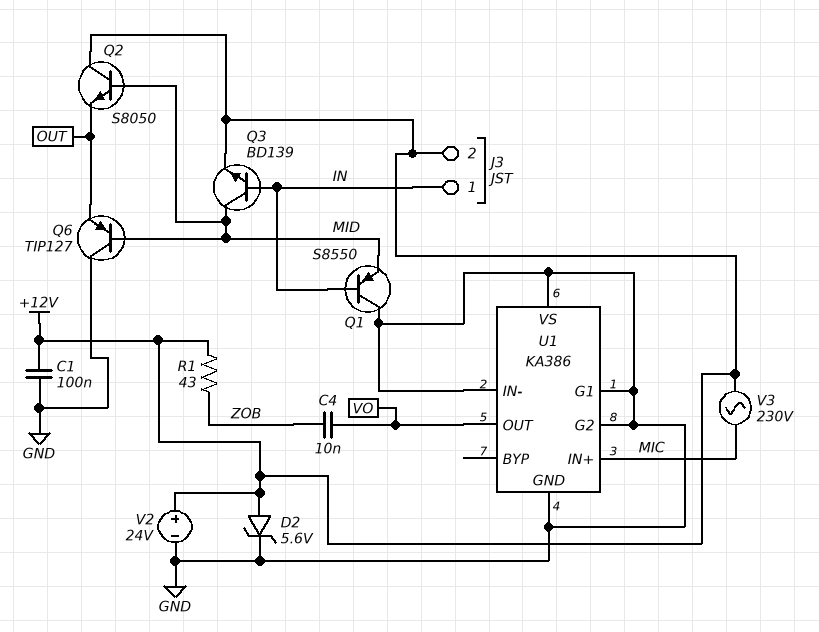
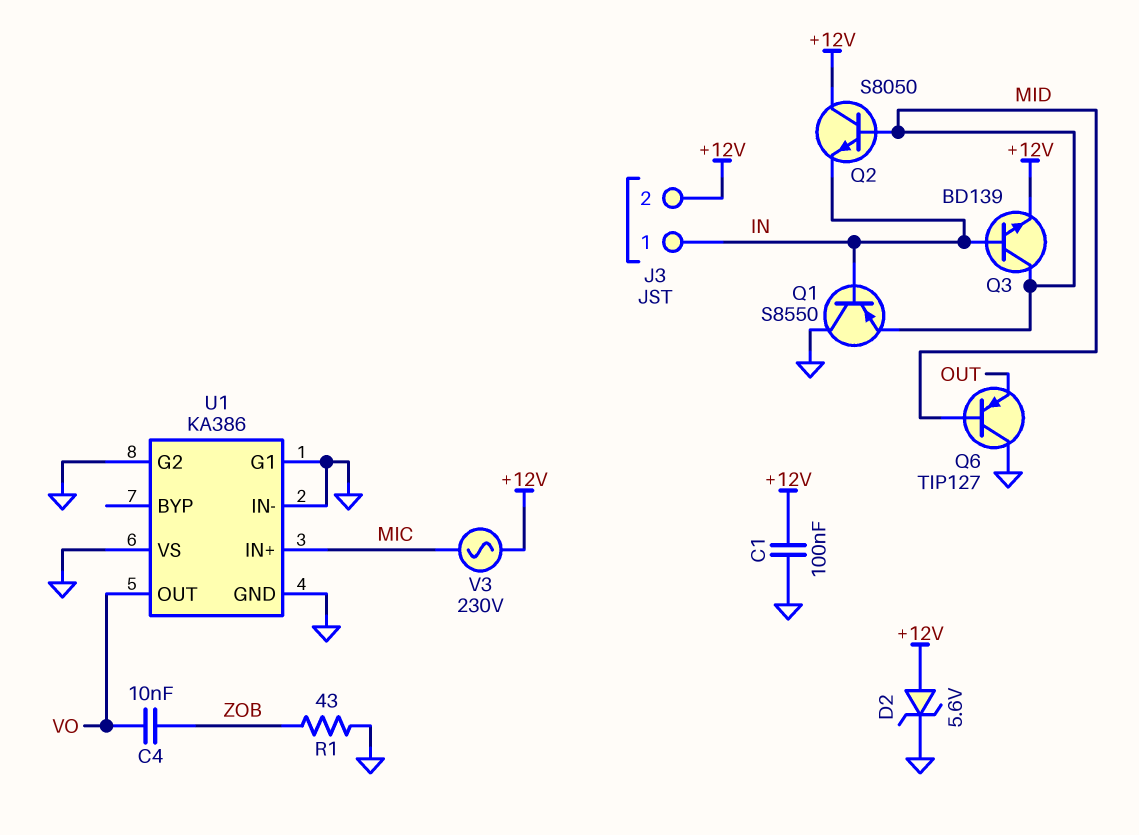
Q2: NPN S8050 (B MID, C +12V, E OUT) -> NPN S8050 (B MID, C +12V, E IN)
R1: 43 (+12V, ZOB) -> 43 (GND, ZOB)
V2: 24V (plus +12V, minus GND) -> none

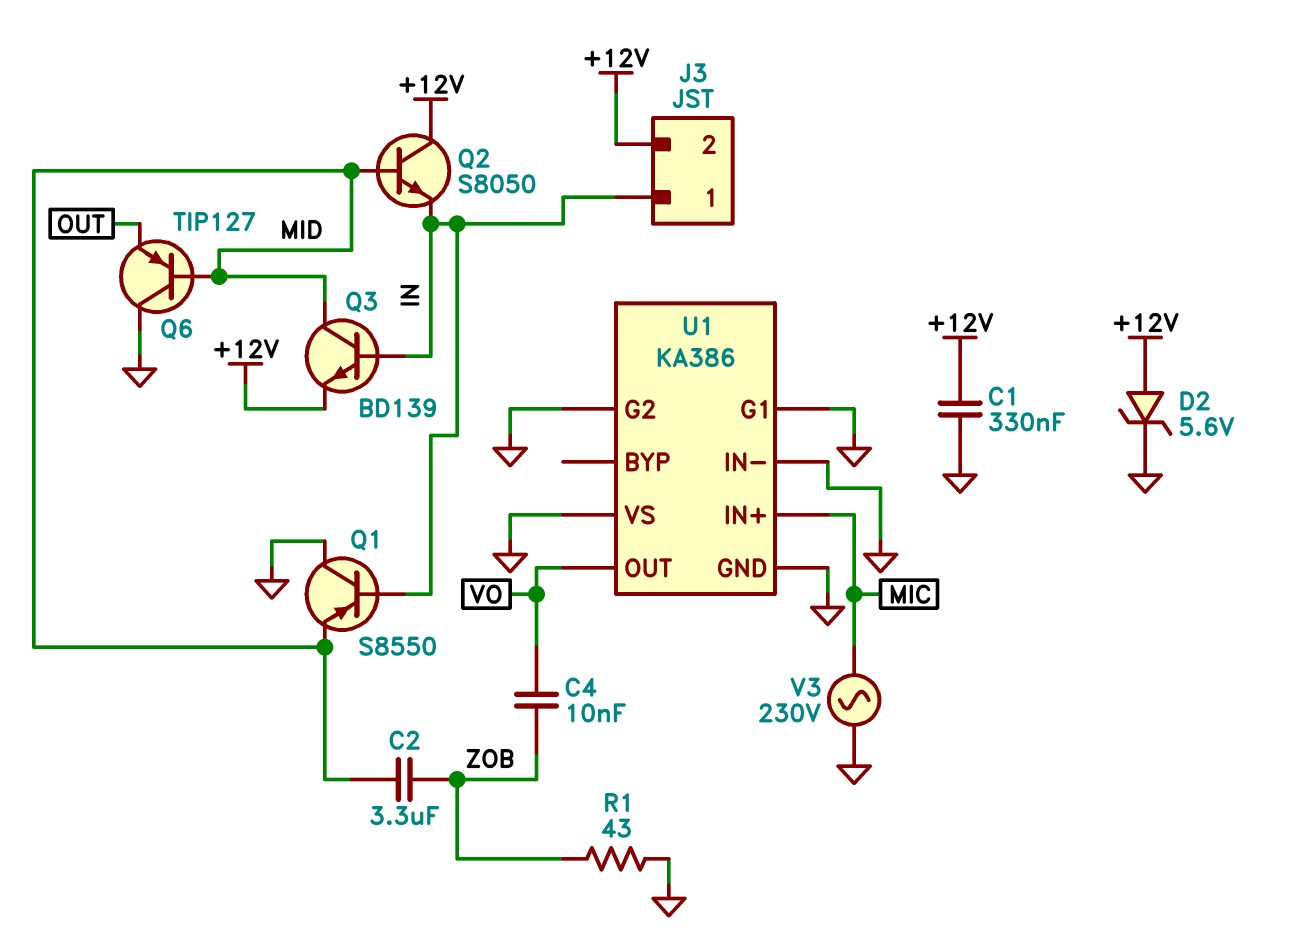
C1: 100nF (+12V, GND) -> 330nF (+12V, GND)
C2: none -> 3.3uF (MID, ZOB)
V3: AC 230V (+12V, MIC) -> AC 230V (GND, MIC)

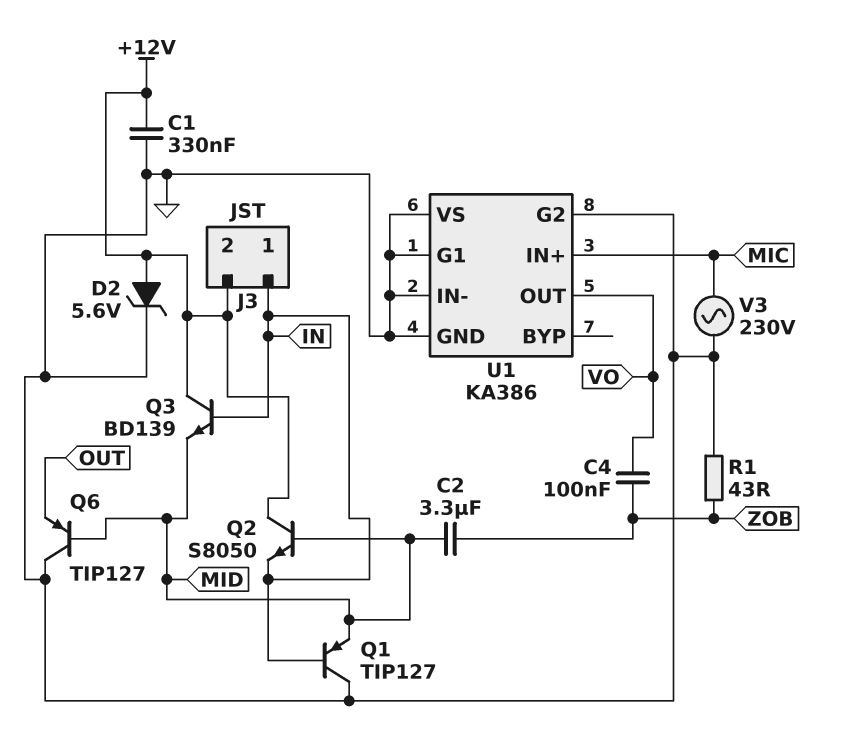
C4: 10nF (VO, ZOB) -> 100nF (VO, ZOB)
Q1: PNP S8550 (B IN, C GND, E MID) -> PNP TIP127 (B IN, C GND, E MID)
Q3: NPN BD139 (B IN, C MID, E +12V) -> NPN BD139 (B IN, C +12V, E MID)

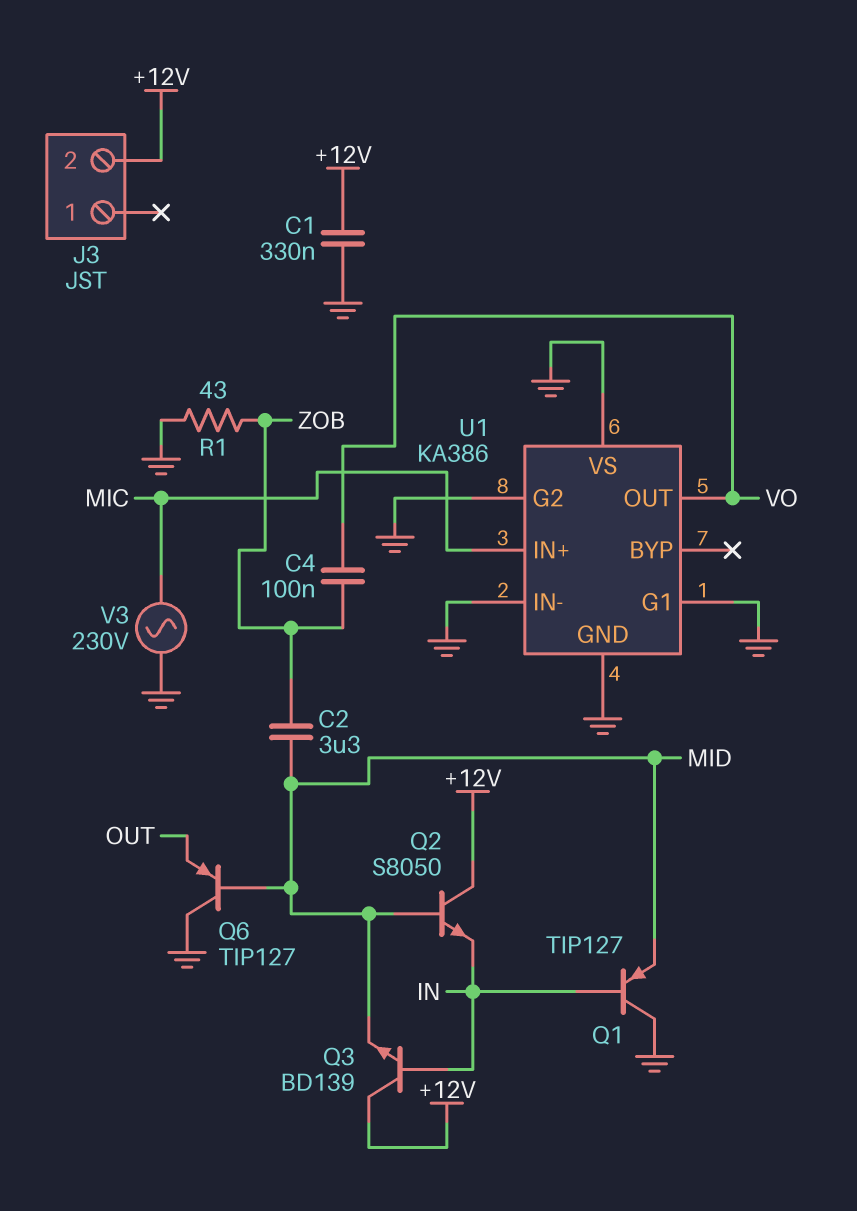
D2: zener 5.6V (A +12V, K GND) -> none
J3 pin 1: IN -> none

